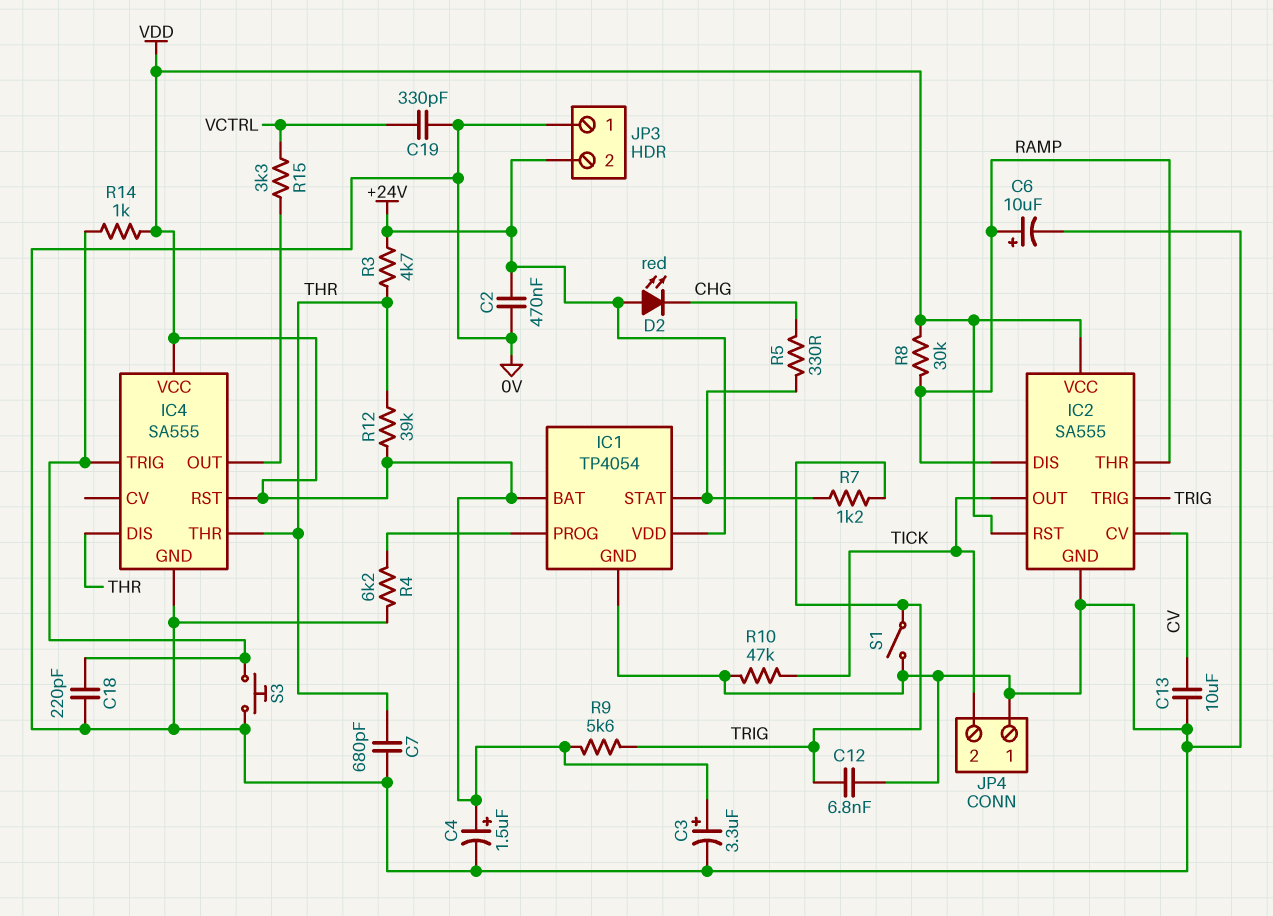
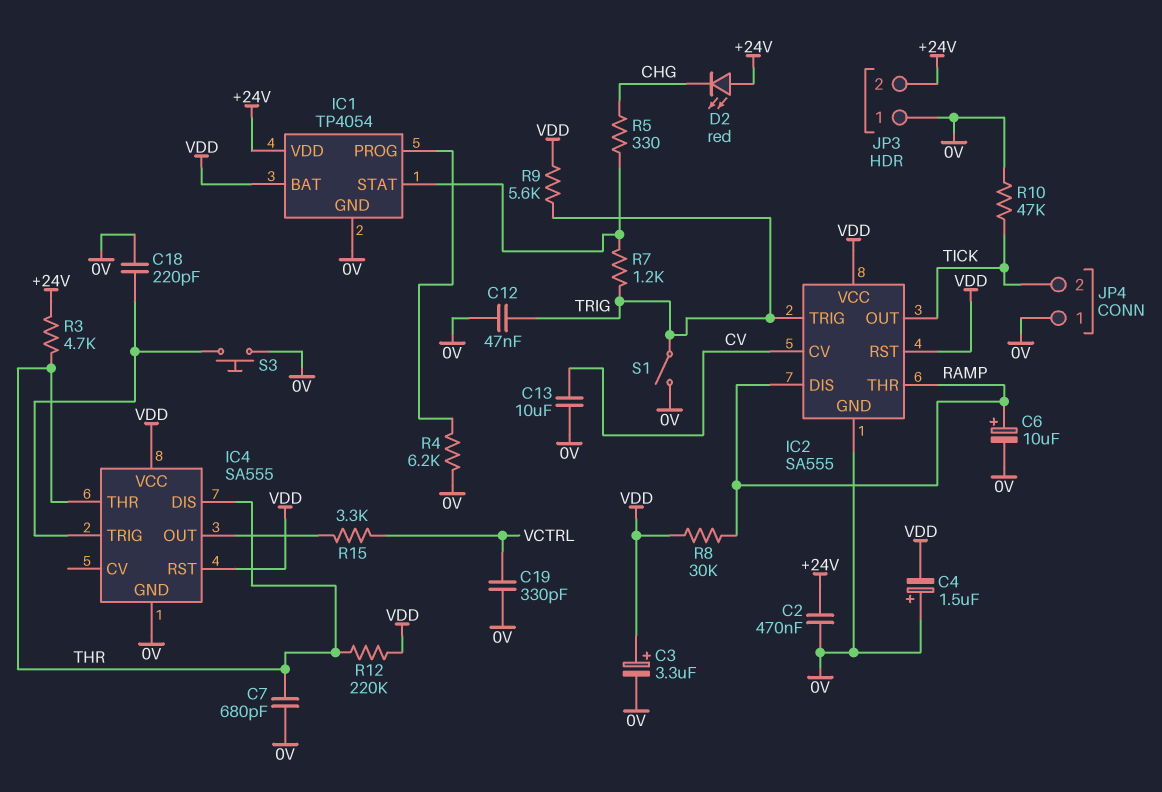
C4: 1.5uF (plus VDD, minus 0V) -> 1.5uF (plus 0V, minus VDD)
C12: 6.8nF (0V, TRIG) -> 47nF (0V, TRIG)
R12: 39k (THR, VDD) -> 220k (THR, VDD)
R14: 1k (IC4/TRIG, VDD) -> none

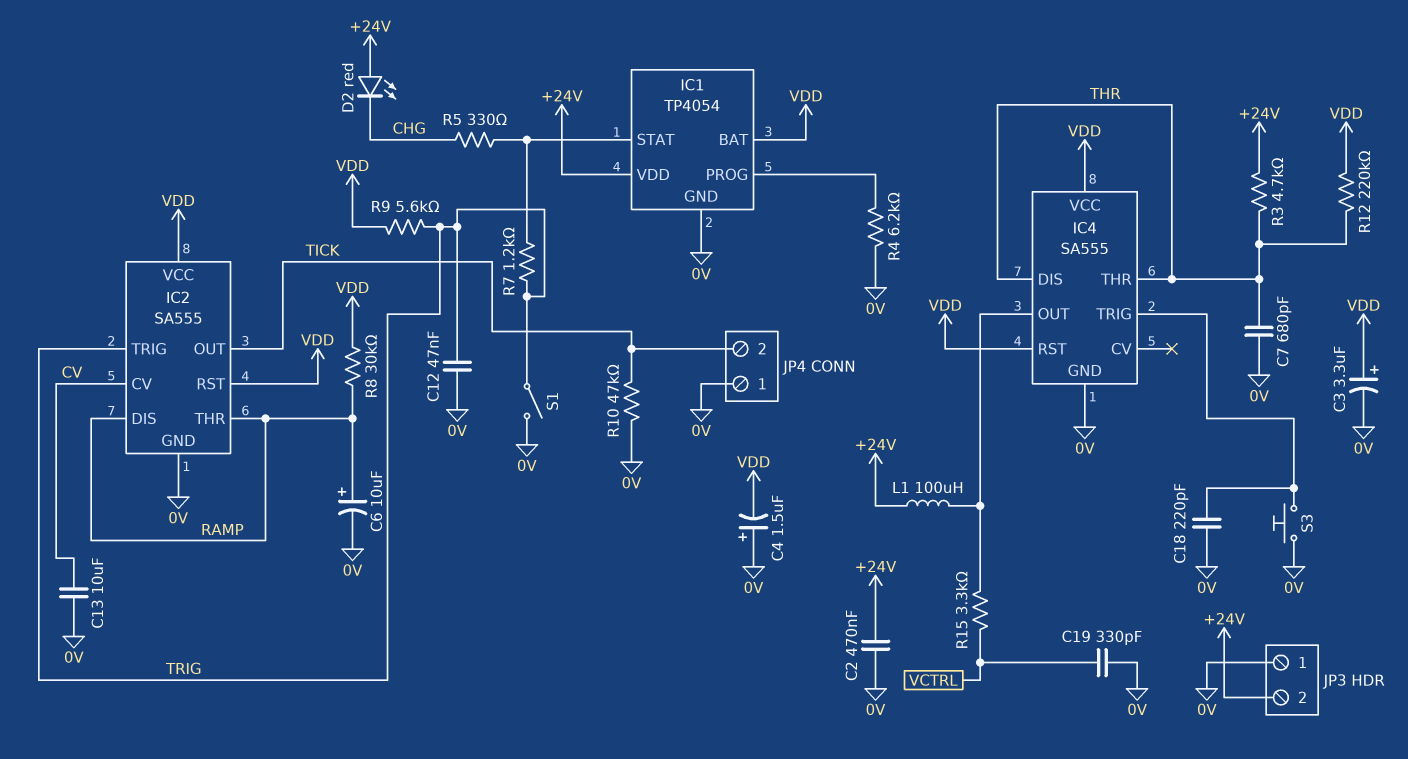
L1: none -> 100uH (+24V, IC4/OUT)

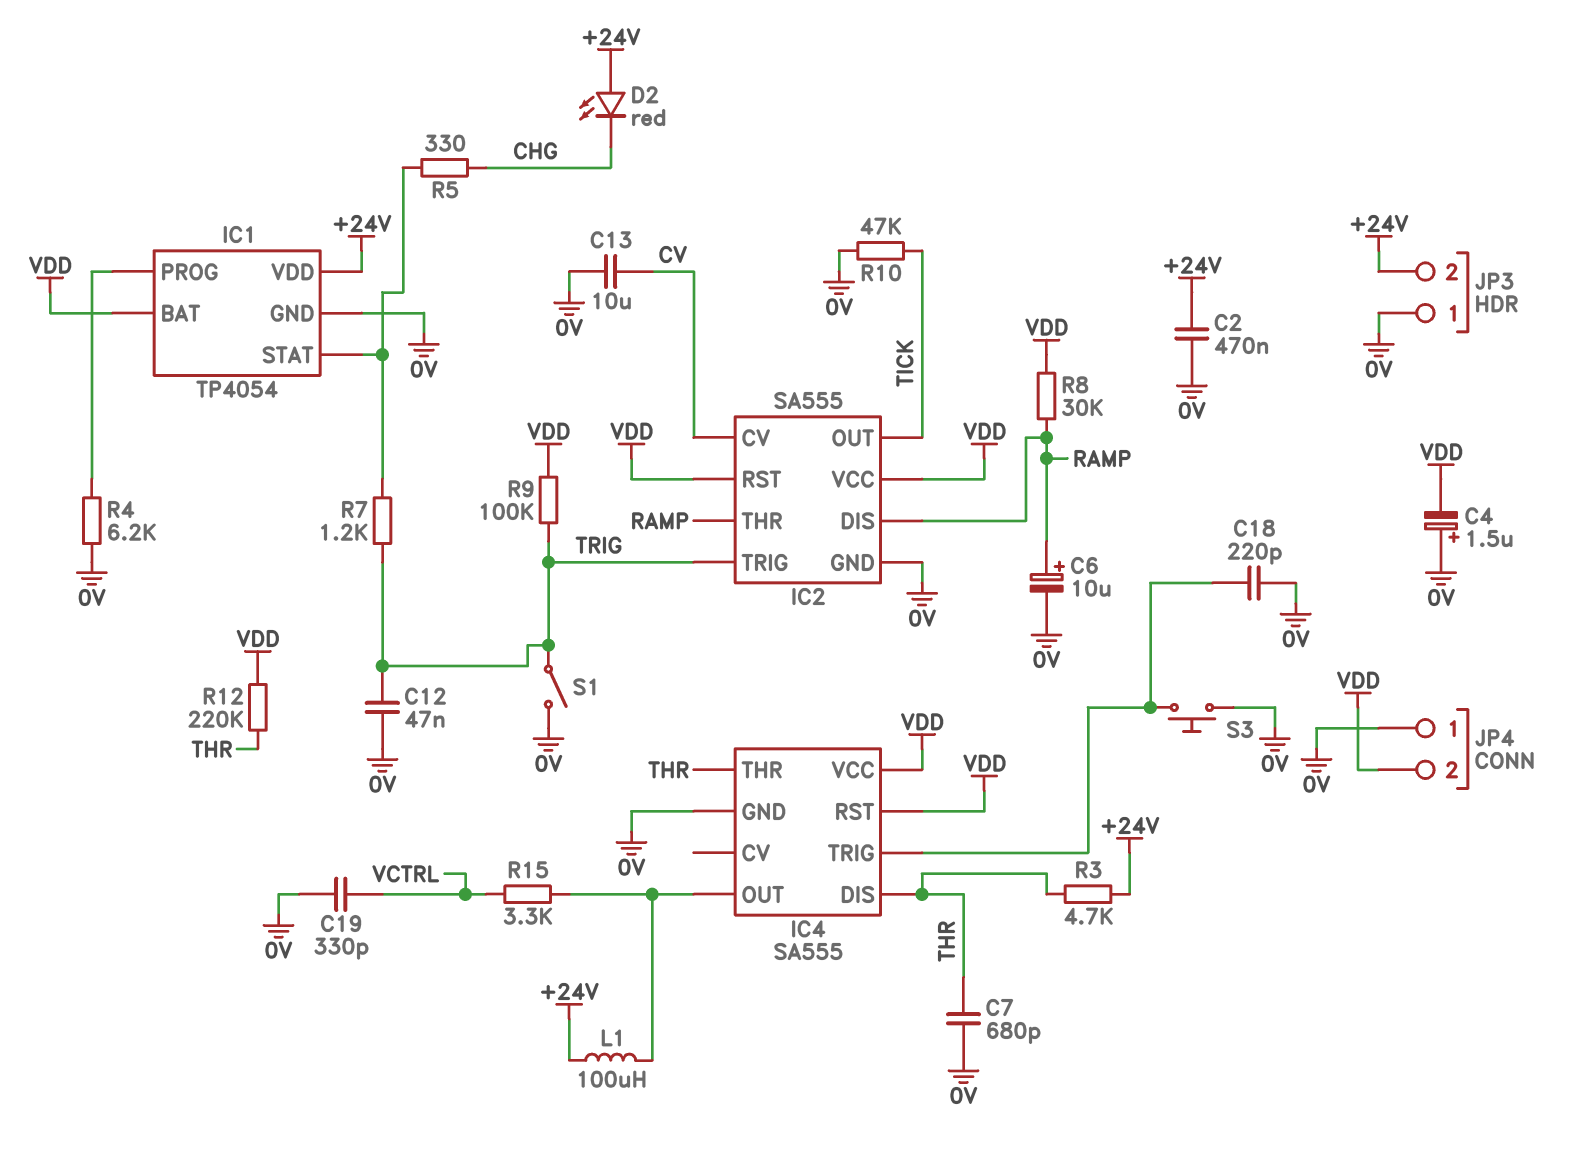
C3: 3.3uF (plus VDD, minus 0V) -> none
JP4 pin 2: TICK -> VDD
R9: 5.6k (TRIG, VDD) -> 100k (TRIG, VDD)

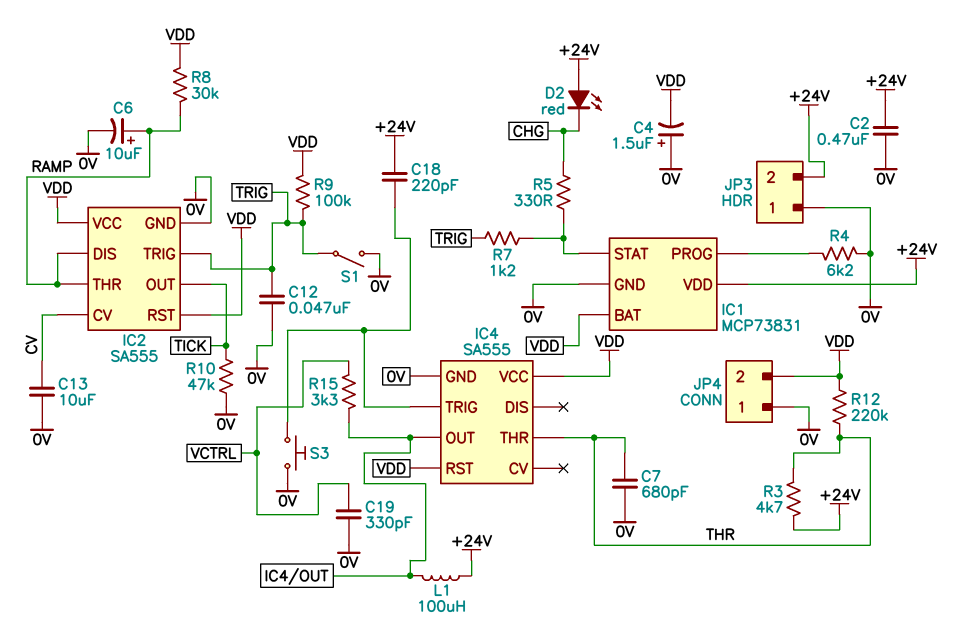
C18: 220pF (0V, IC4/TRIG) -> 220pF (+24V, IC4/TRIG)
IC1: TP4054 -> MCP73831
IC4 pin DIS: THR -> none

